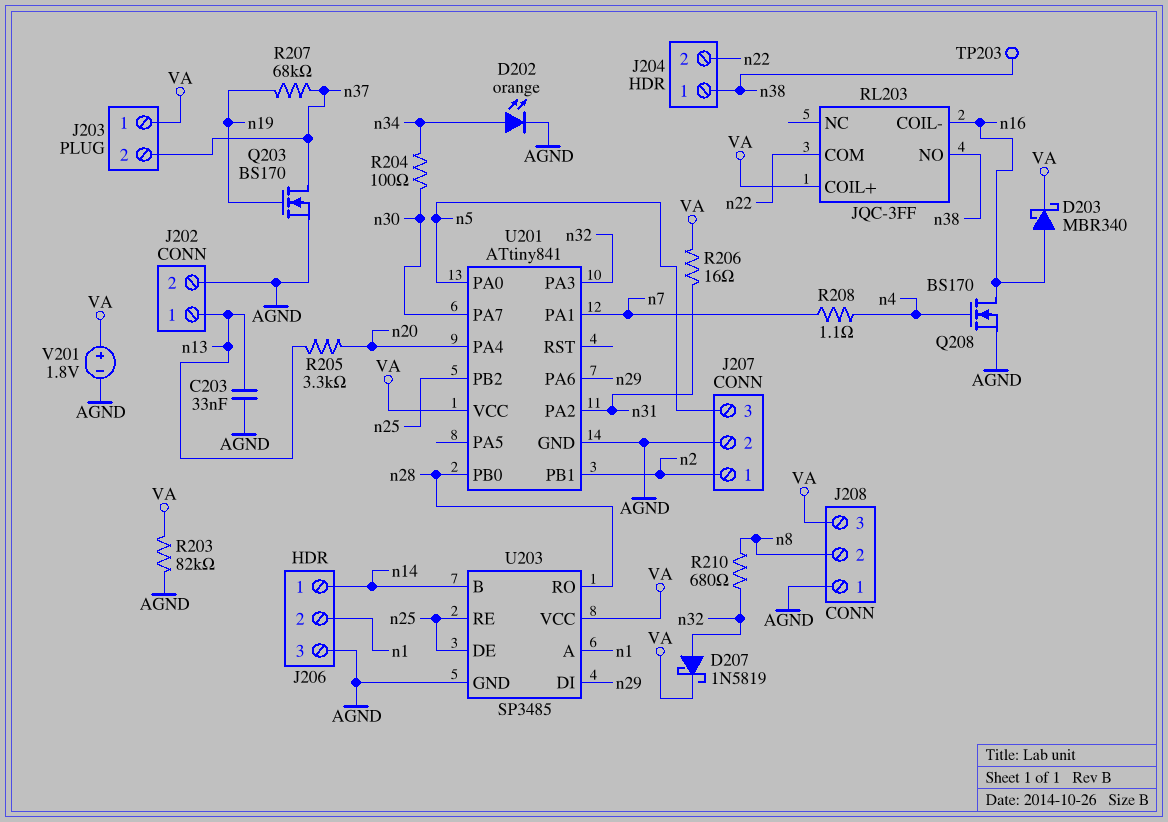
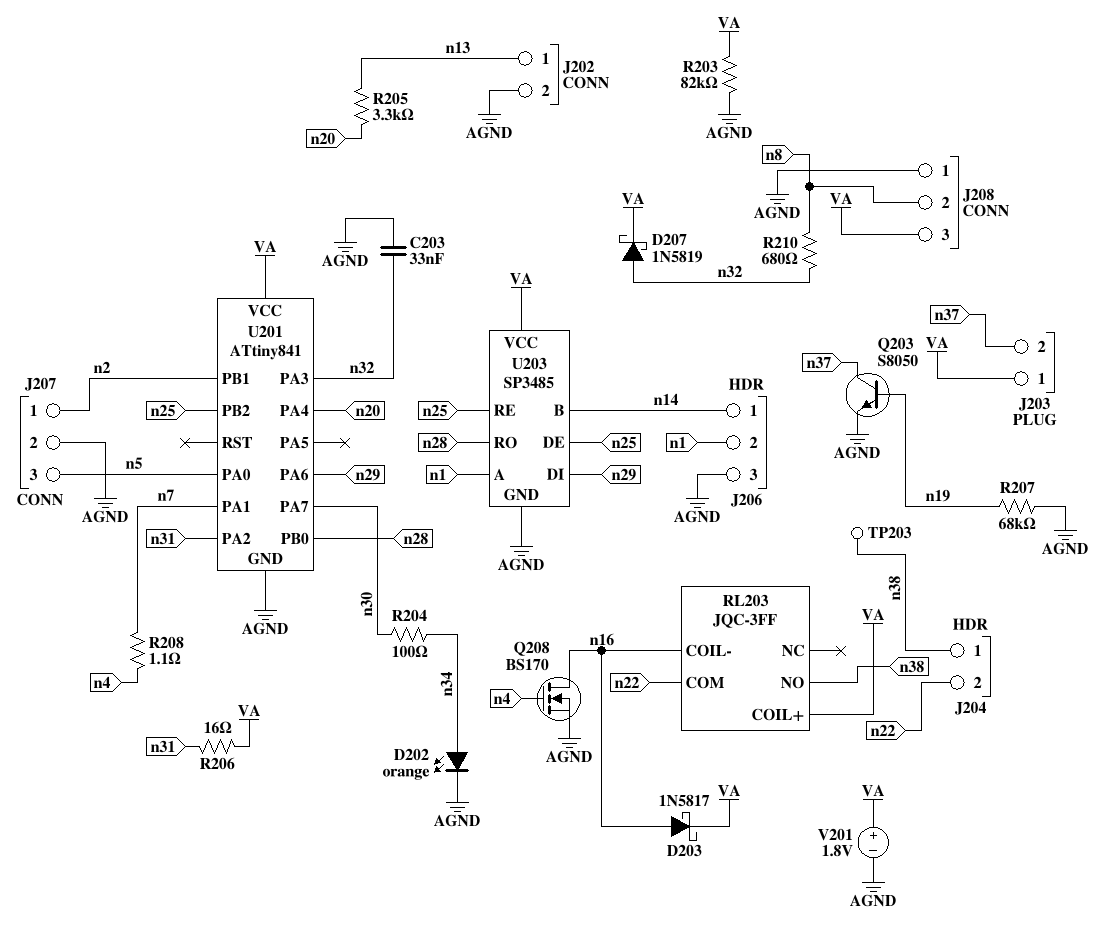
C203: 33nF (AGND, n13) -> 33nF (AGND, n32)
D203: schottky MBR340 (A n16, K VA) -> schottky 1N5817 (A n16, K VA)
Q203: NMOS BS170 (G n19, D n37, S AGND) -> NPN S8050 (B n19, C n37, E AGND)
R207: 68k (n19, n37) -> 68k (AGND, n19)

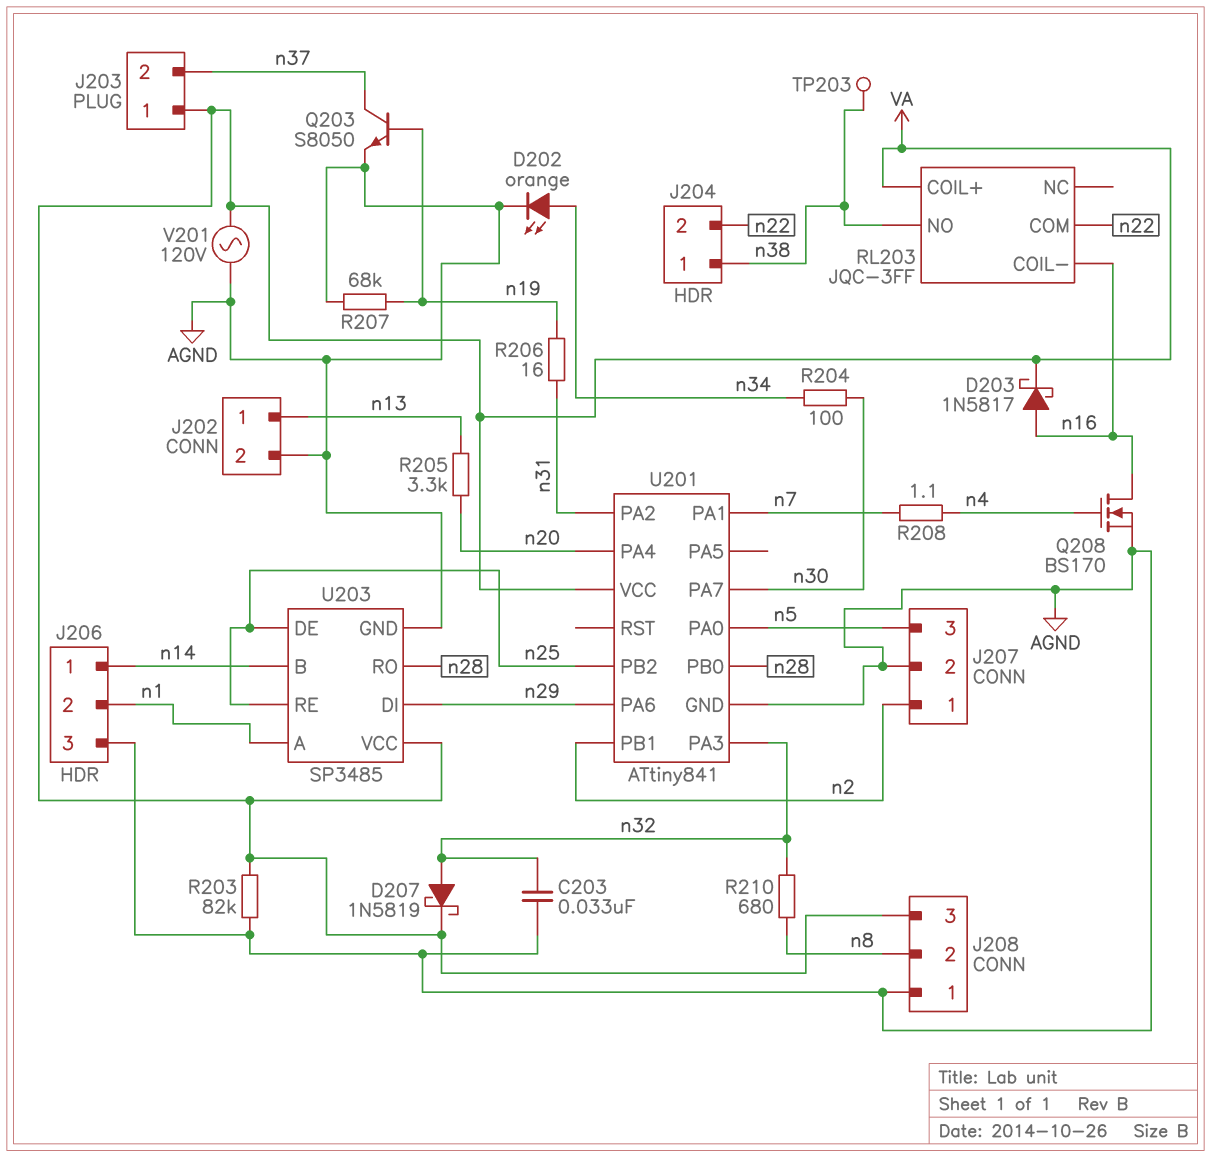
R206: 16 (VA, n31) -> 16 (n19, n31)
V201: 1.8V (plus VA, minus AGND) -> AC 120V (AGND, VA)

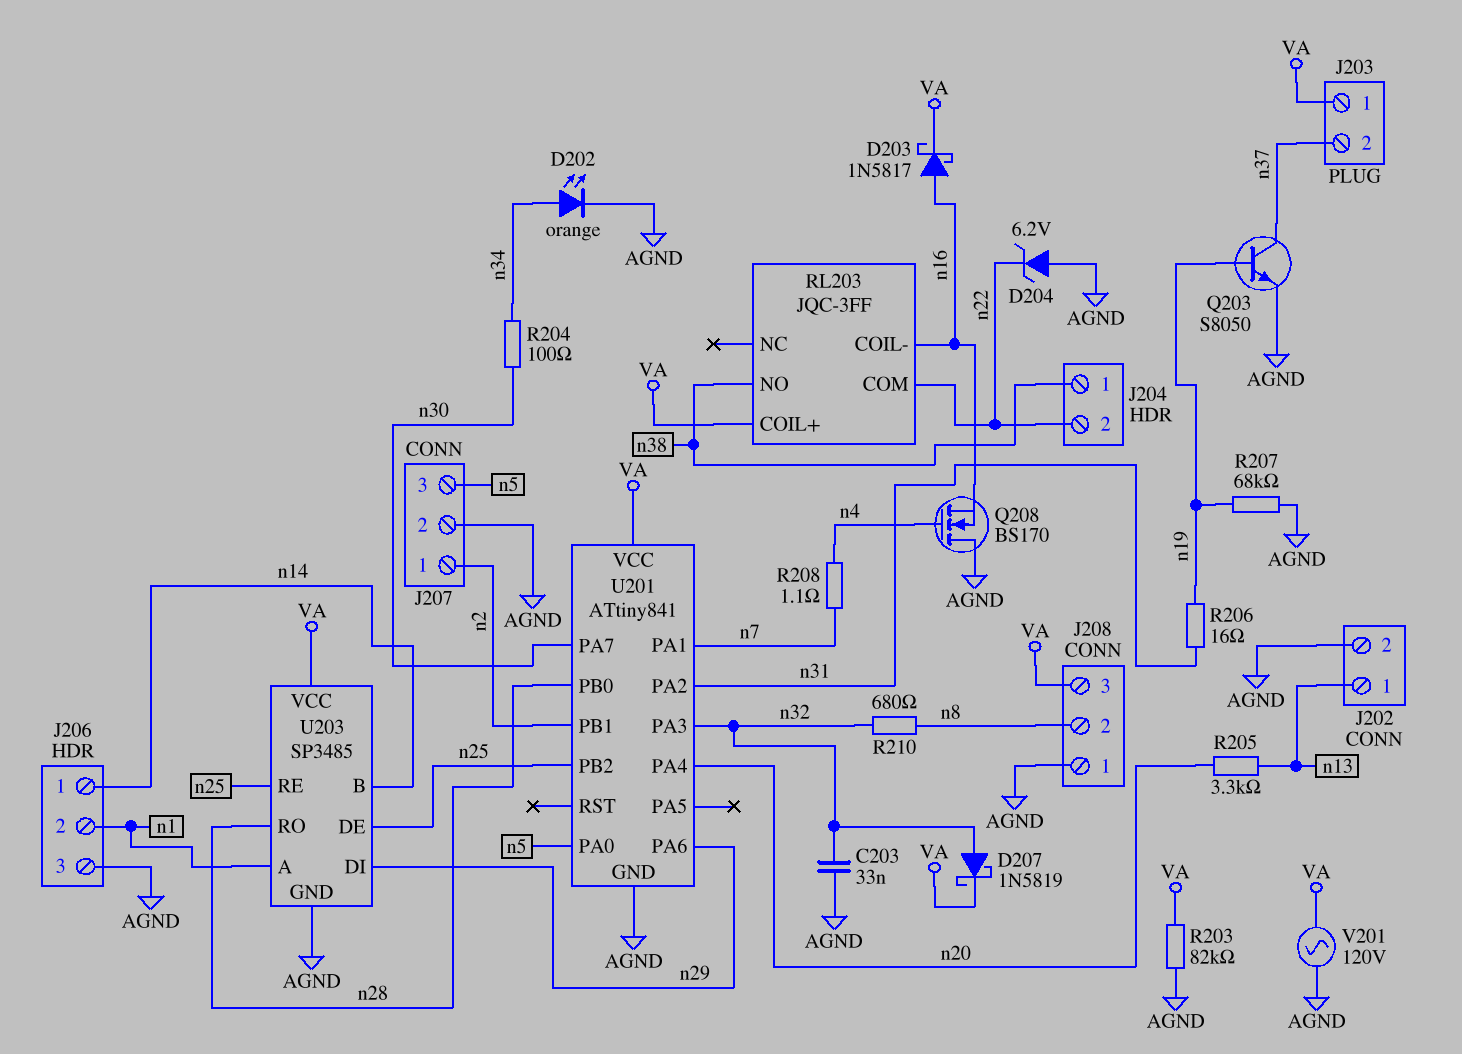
D204: none -> zener 6.2V (A AGND, K n22)
Q208: NMOS BS170 (G n4, D n16, S AGND) -> NMOS BS170 (G n4, D AGND, S n16)
TP203: test point (n38) -> none

